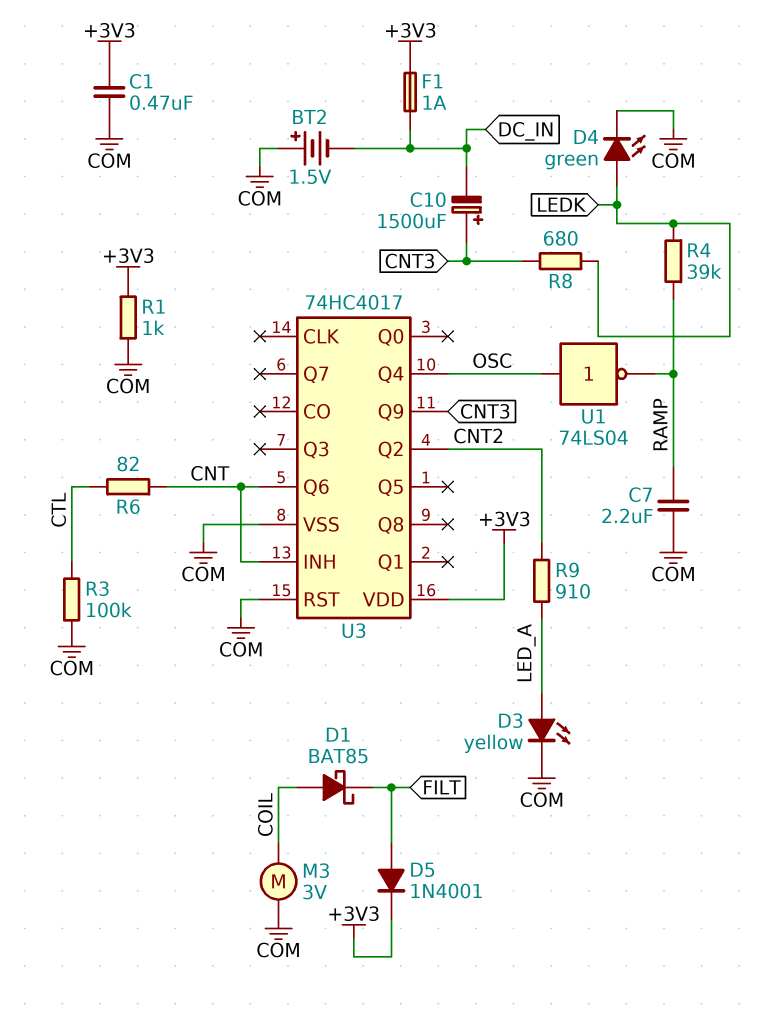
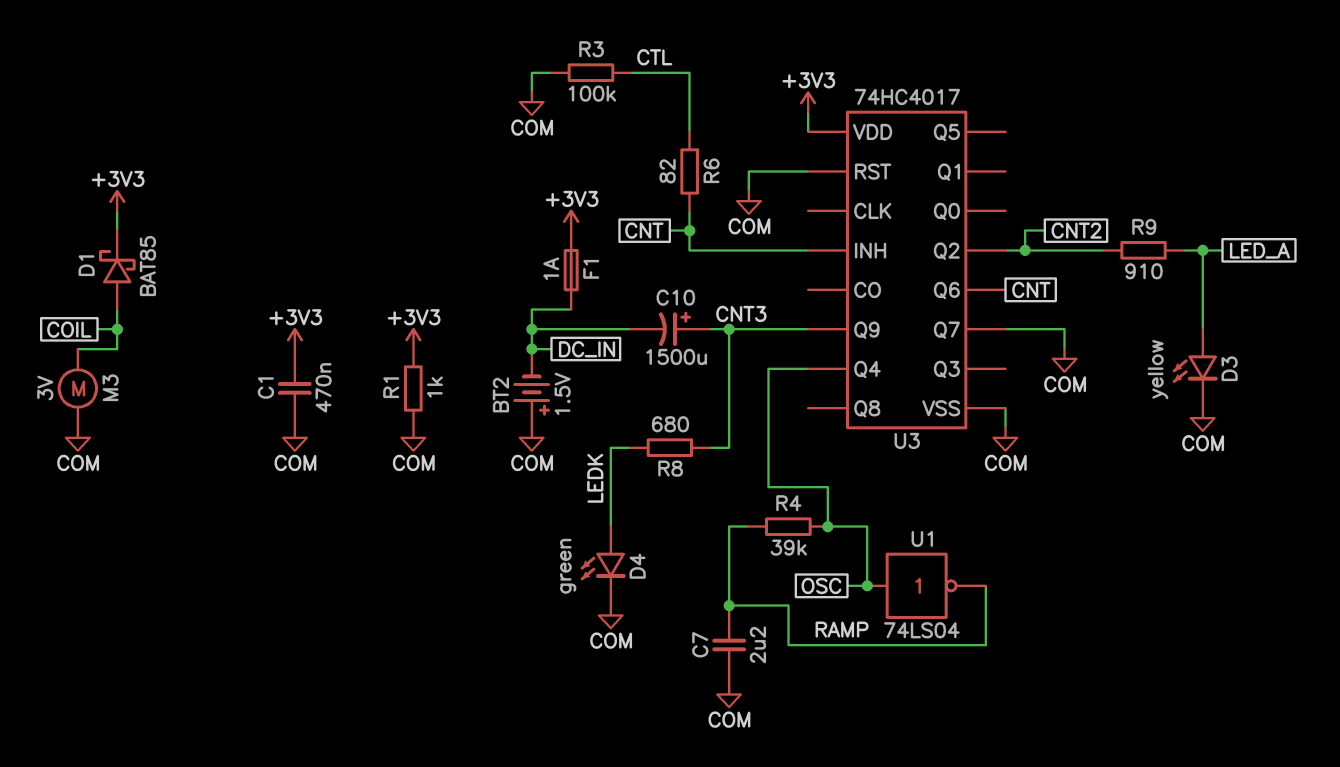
D1: schottky BAT85 (A COIL, K FILT) -> schottky BAT85 (A COIL, K +3V3)
D5: diode 1N4001 (A FILT, K +3V3) -> none
R4: 39k (LEDK, RAMP) -> 39k (OSC, RAMP)
U3 pin Q7: none -> COM

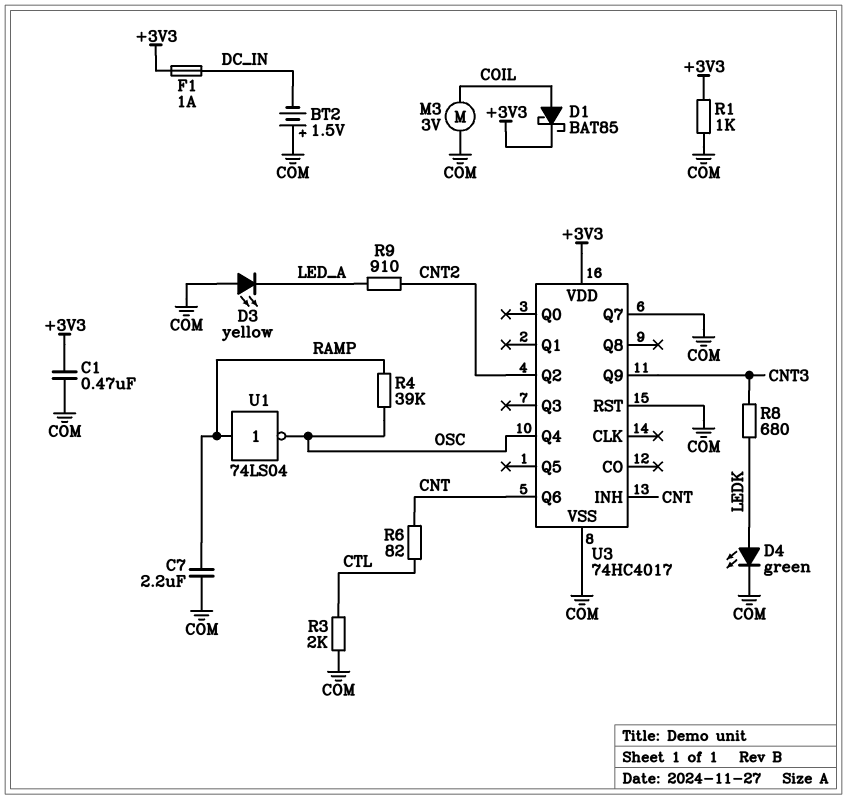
C10: 1500uF (plus CNT3, minus DC_IN) -> none
D3: LED yellow (A LED_A, K COM) -> LED yellow (A COM, K LED_A)
R3: 100k (COM, CTL) -> 2k (COM, CTL)
U1: NOT 74LS04 (in OSC, out RAMP) -> NOT 74LS04 (in RAMP, out OSC)

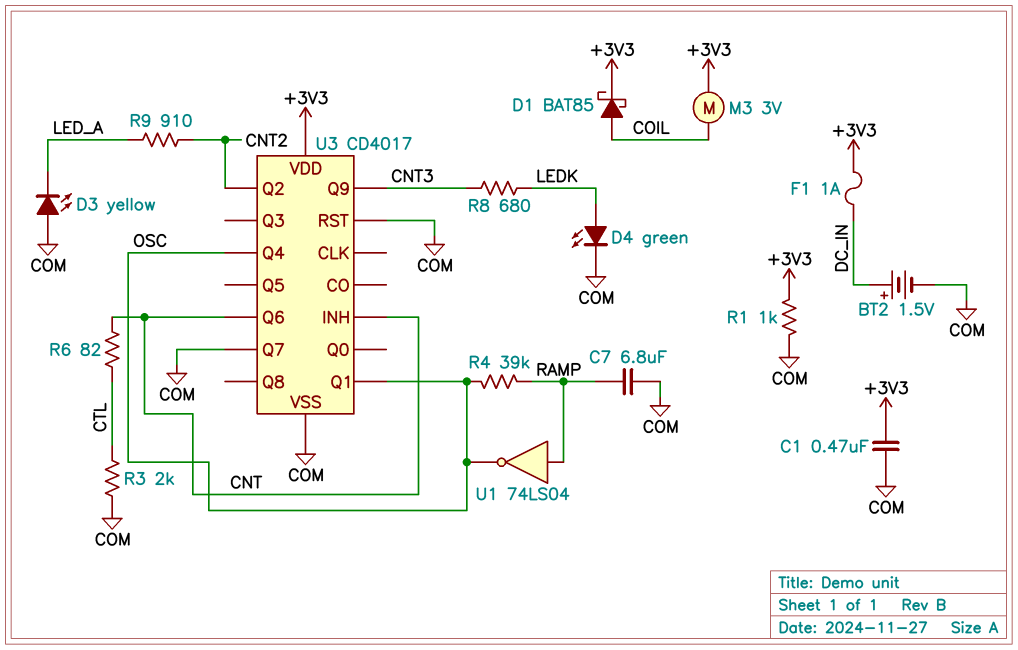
BT2: 1.5V (plus COM, minus DC_IN) -> 1.5V (plus DC_IN, minus COM)
C7: 2.2uF (COM, RAMP) -> 6.8uF (COM, RAMP)
M3: motor 3V (COIL, COM) -> motor 3V (+3V3, COIL)
U3: 74HC4017 -> CD4017
U3 pin Q1: none -> OSC

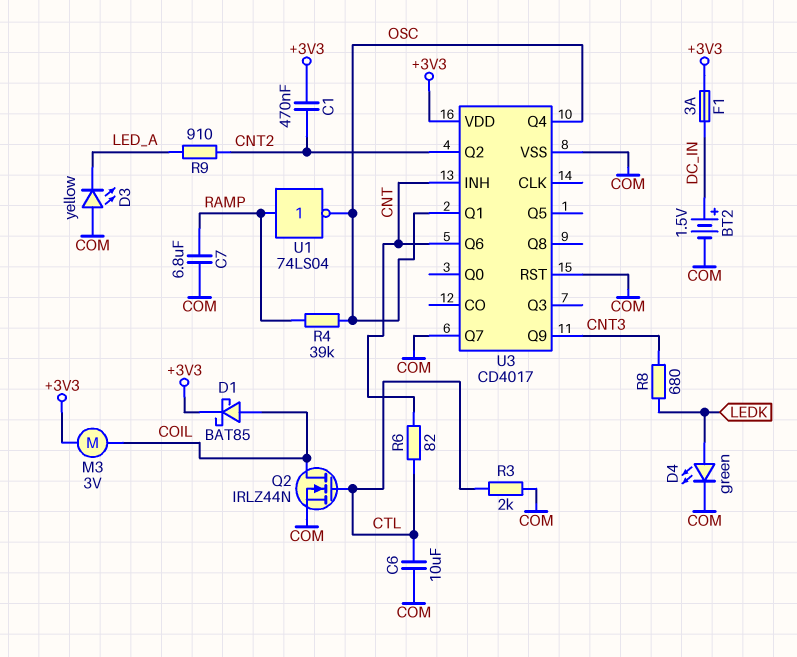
C1: 470nF (+3V3, COM) -> 470nF (+3V3, CNT2)
C6: none -> 10uF (COM, CTL)
F1: 1A (+3V3, DC_IN) -> 3A (+3V3, DC_IN)
Q2: none -> NMOS IRLZ44N (G CTL, D COIL, S COM)
R1: 1k (+3V3, COM) -> none

